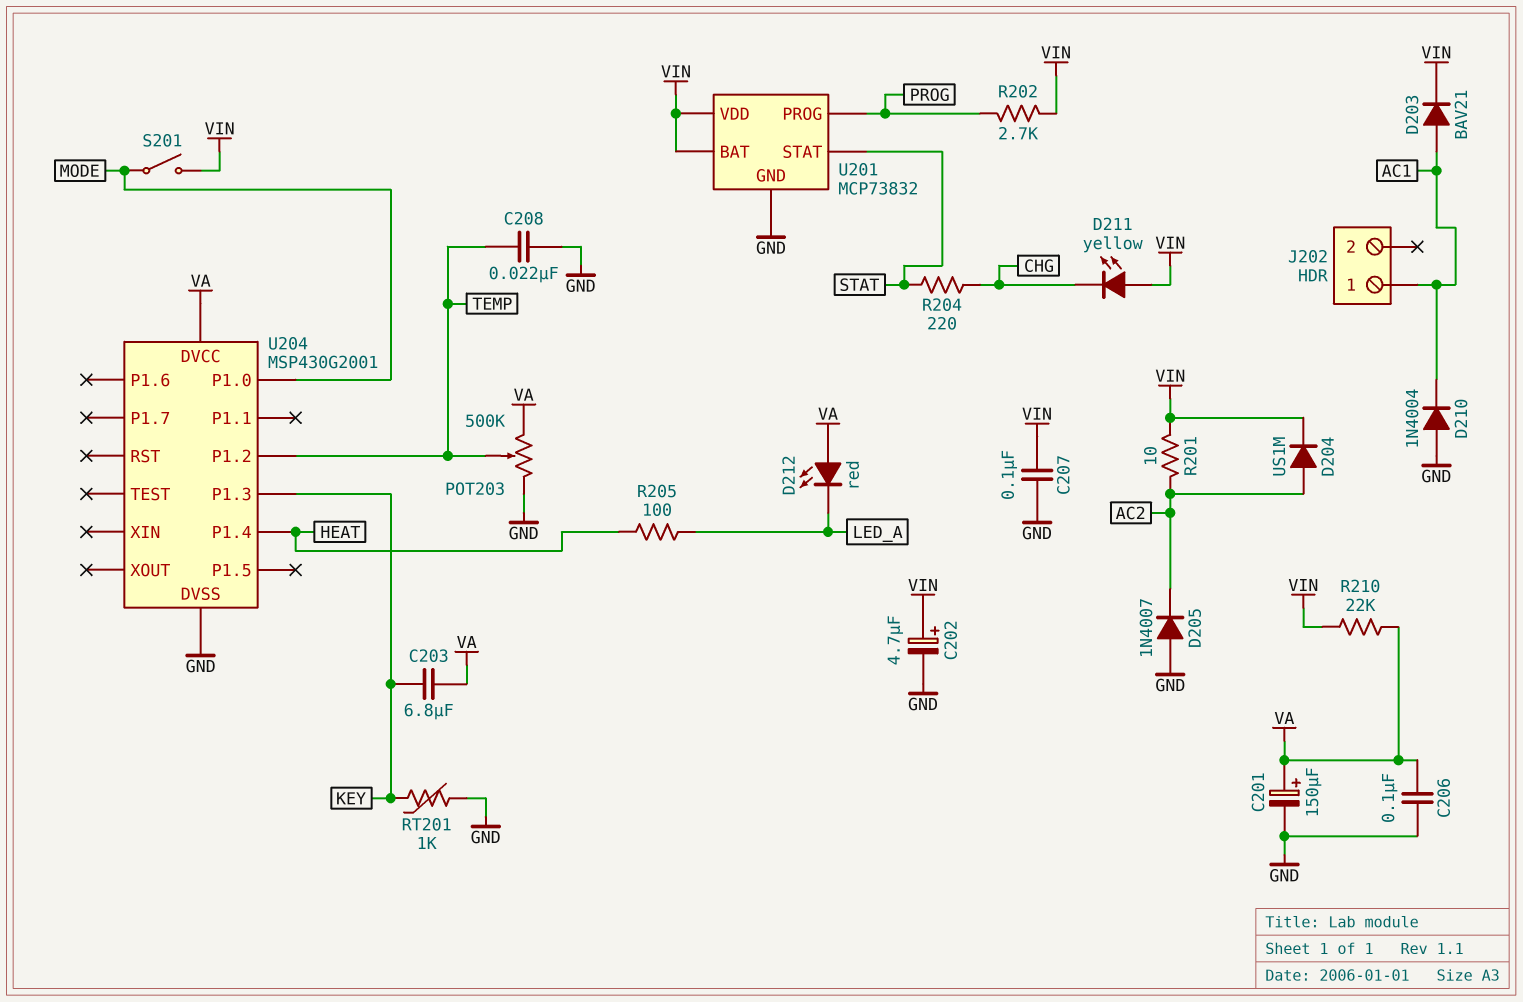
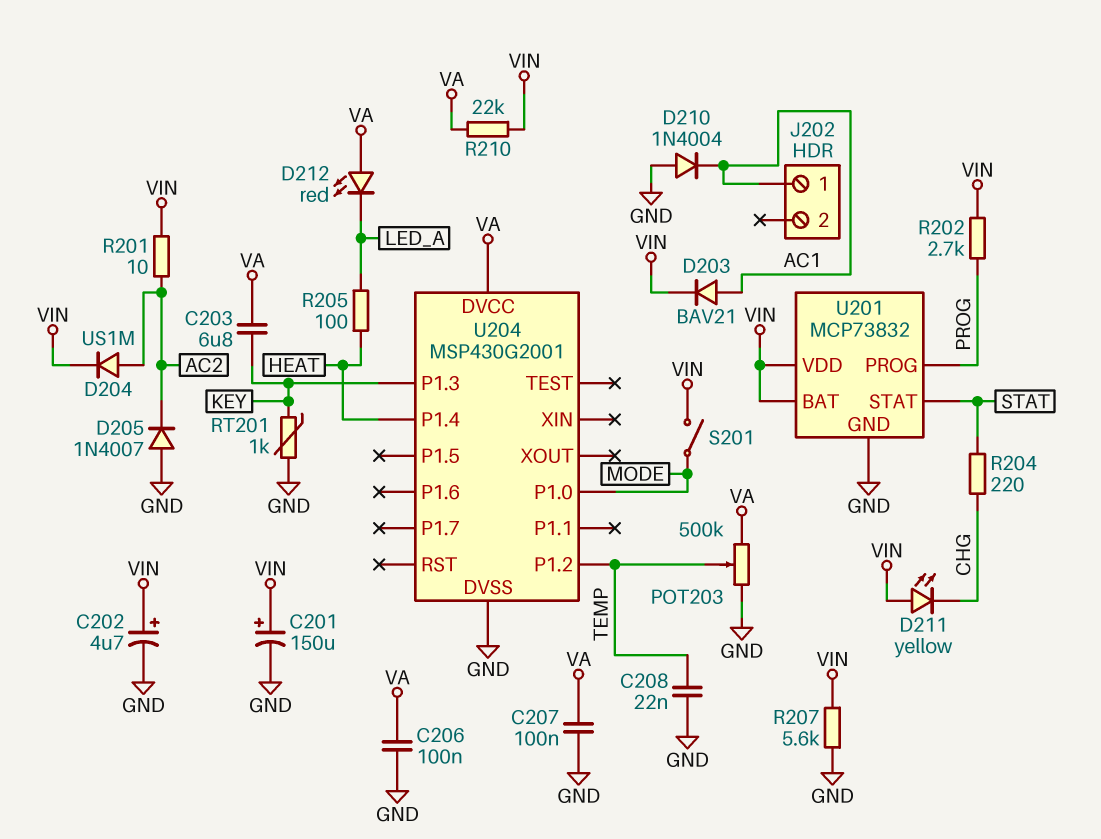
C201: 150uF (plus VA, minus GND) -> 150uF (plus VIN, minus GND)
C207: 100nF (GND, VIN) -> 100nF (GND, VA)
R207: none -> 5.6k (GND, VIN)

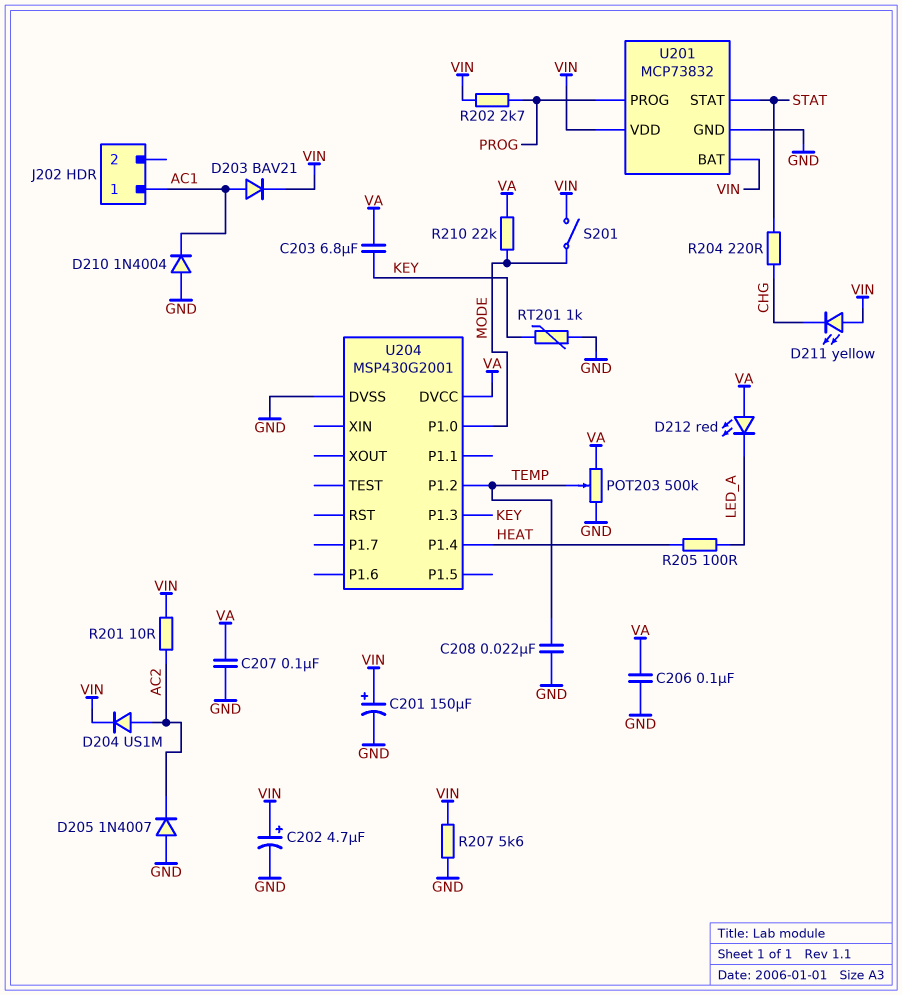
R210: 22k (VA, VIN) -> 22k (MODE, VA)

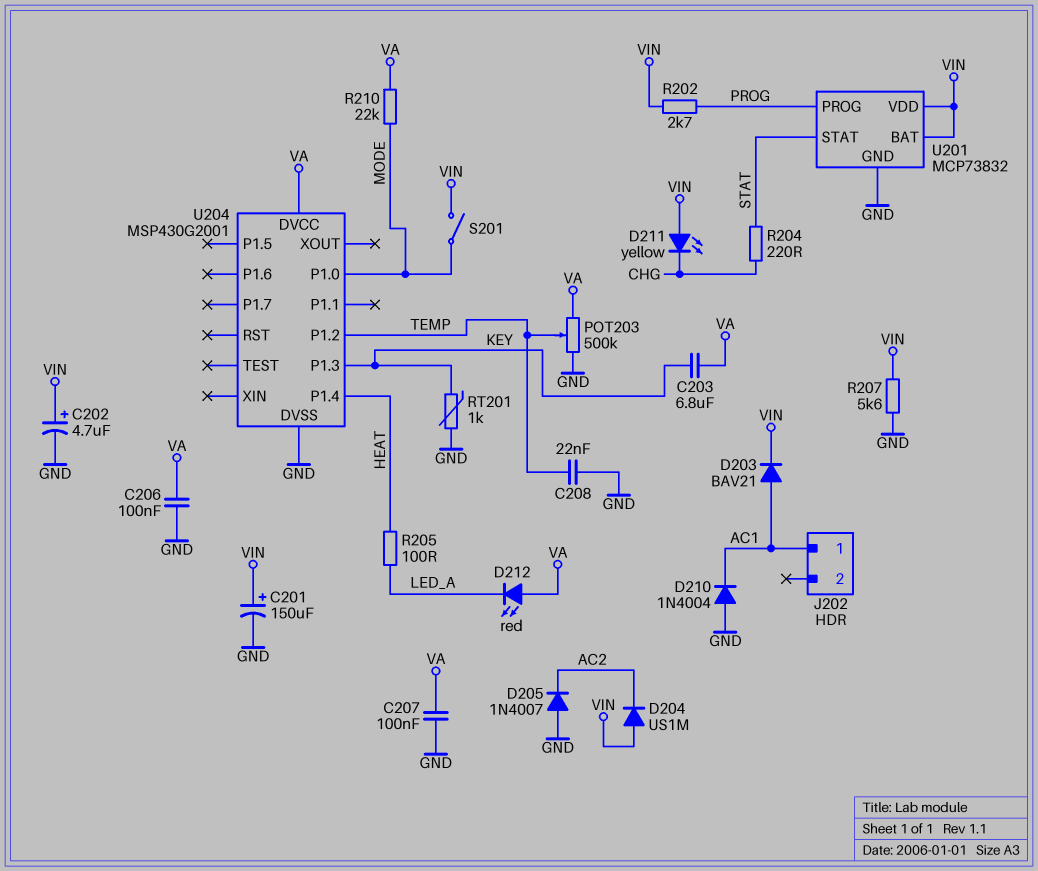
D204: diode US1M (A AC2, K VIN) -> diode US1M (A VIN, K AC2)
R201: 10 (AC2, VIN) -> none

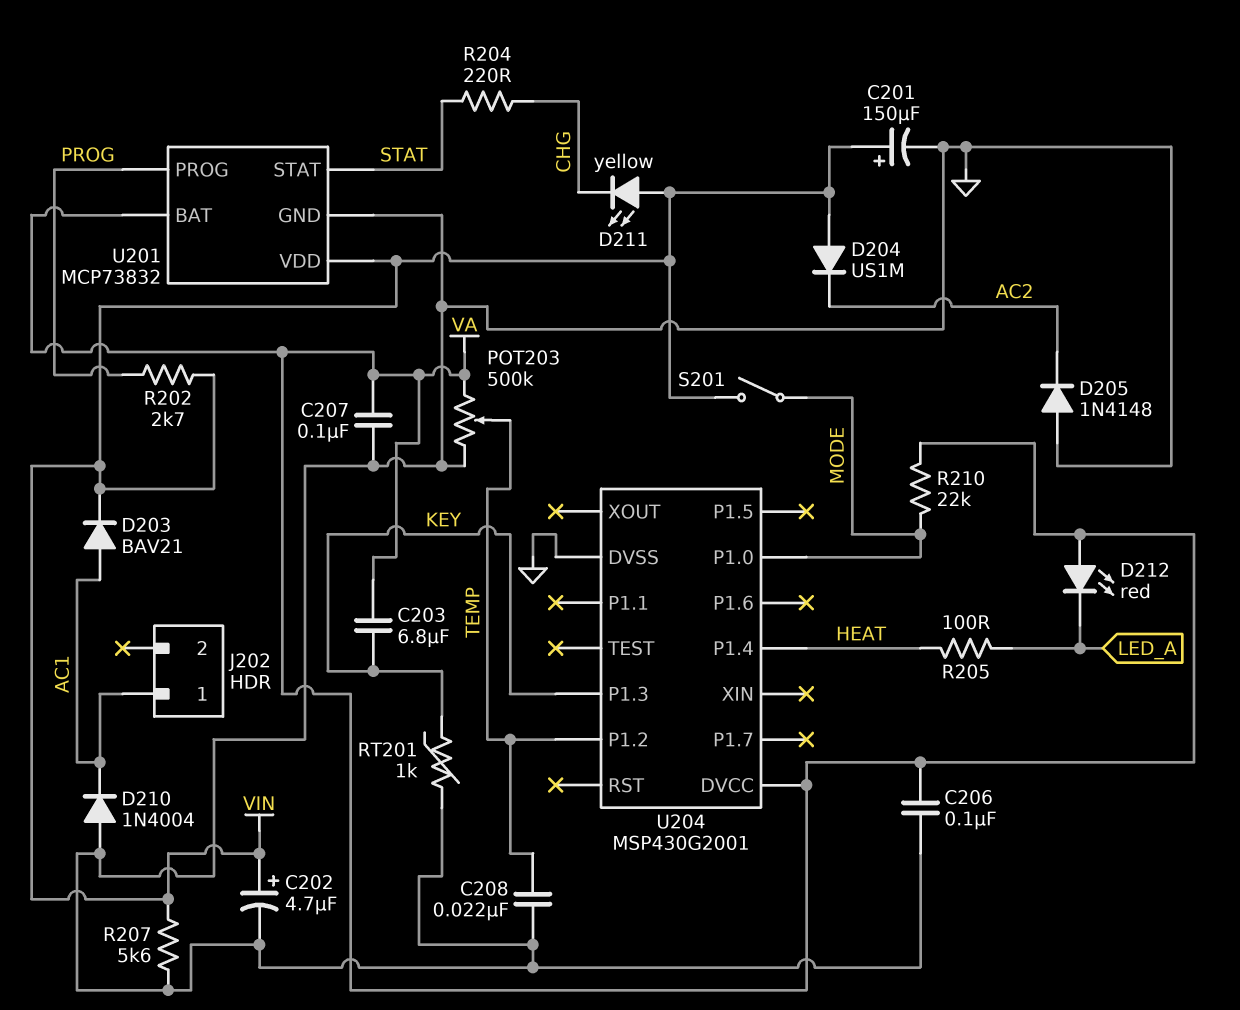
D205: diode 1N4007 (A GND, K AC2) -> diode 1N4148 (A GND, K AC2)
U201 pin BAT: VIN -> VA

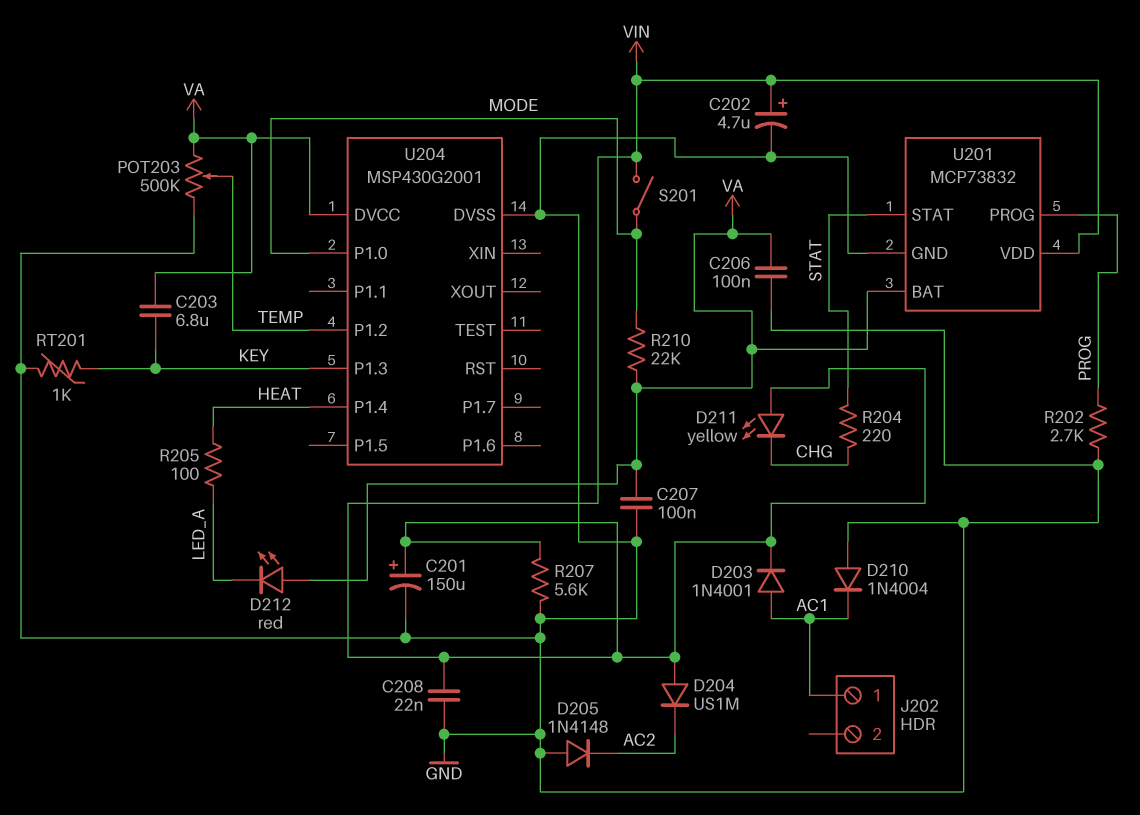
C208: 22nF (GND, TEMP) -> 22nF (GND, VIN)
D203: diode BAV21 (A AC1, K VIN) -> diode 1N4001 (A AC1, K VIN)
R202: 2.7k (PROG, VIN) -> 2.7k (GND, PROG)

